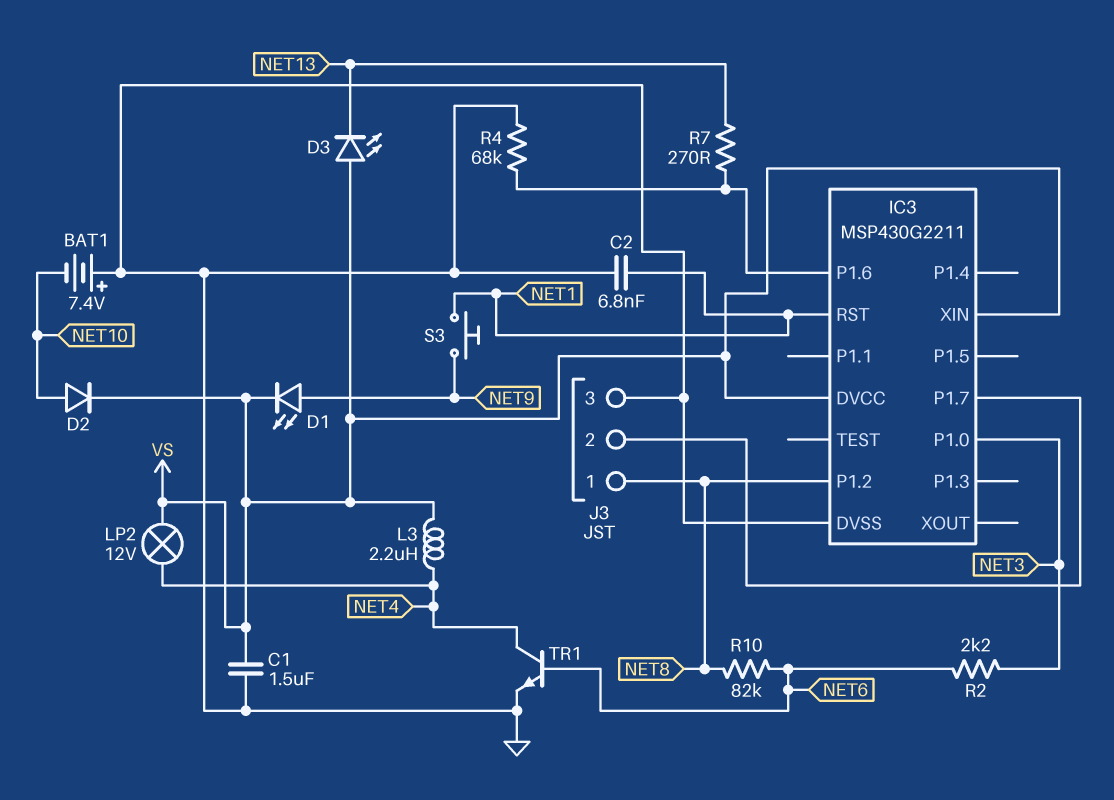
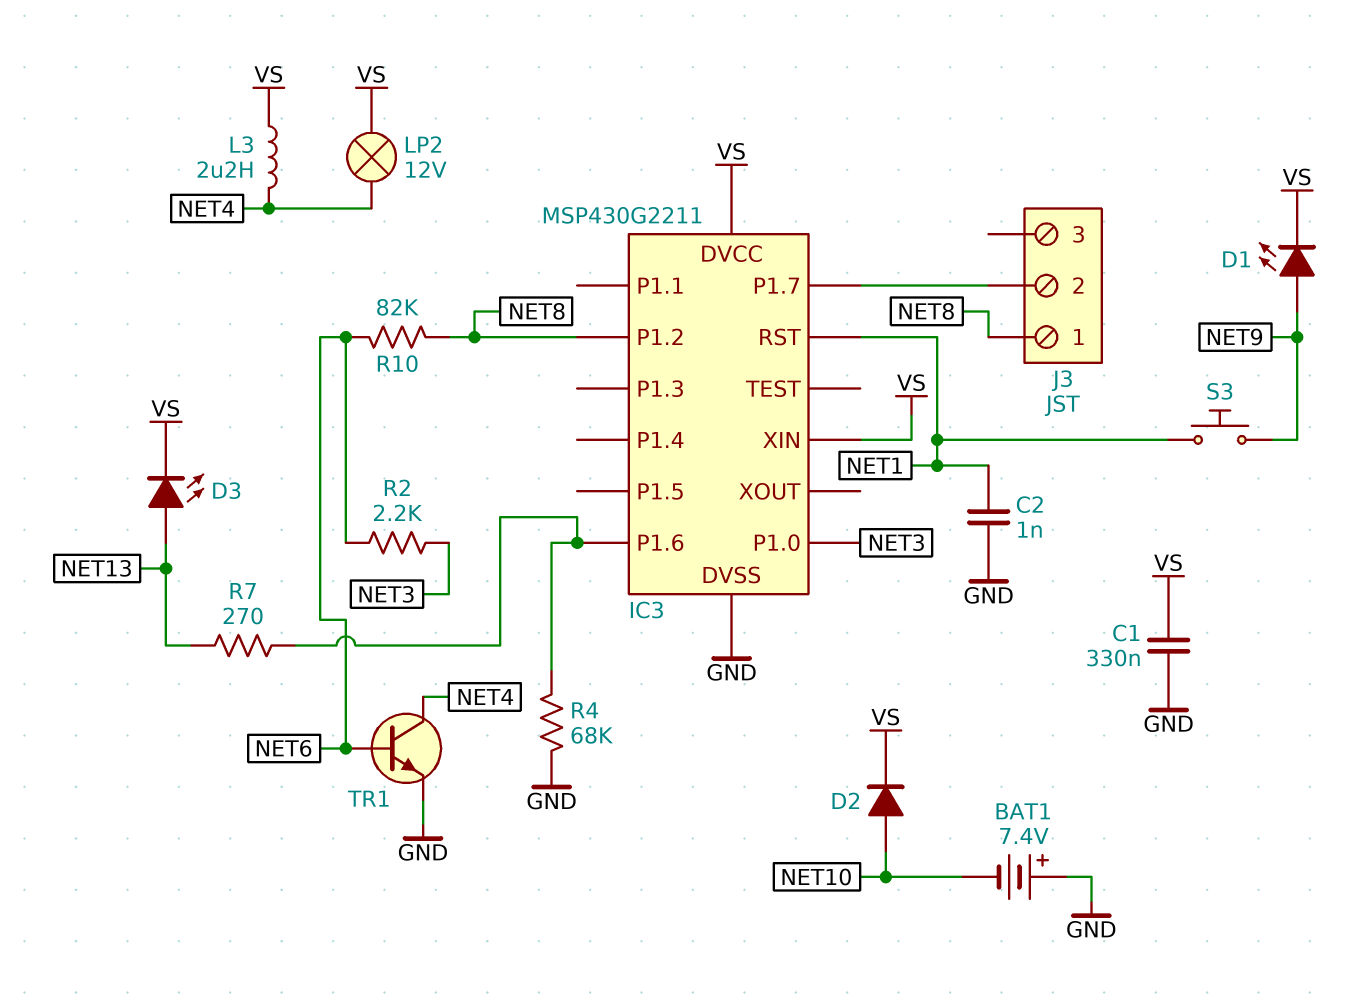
C1: 1.5uF (GND, VS) -> 330nF (GND, VS)
C2: 6.8nF (GND, NET1) -> 1nF (GND, NET1)
D3: LED (A VS, K NET13) -> LED (A NET13, K VS)
J3 pin 3: GND -> none

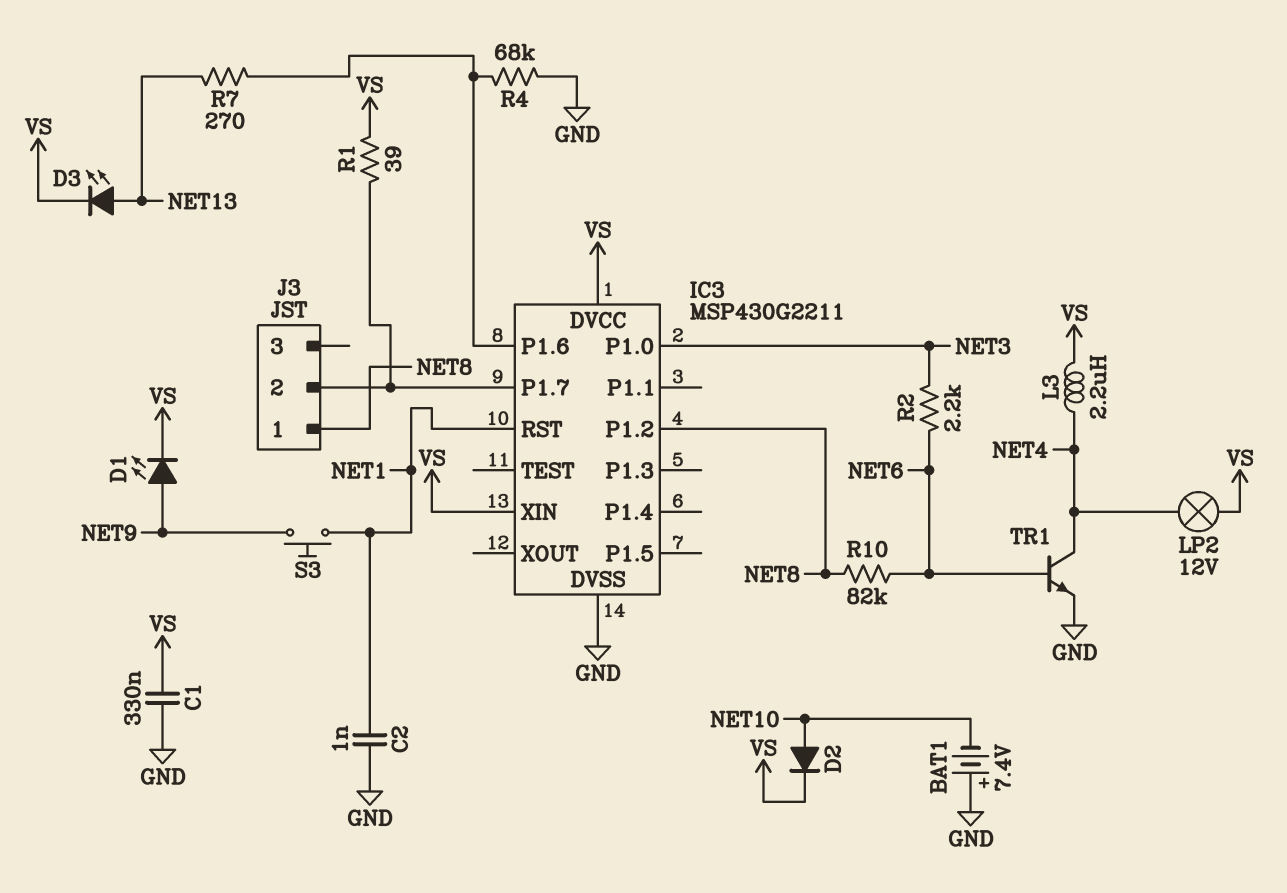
R1: none -> 39 (IC3/P1.7, VS)

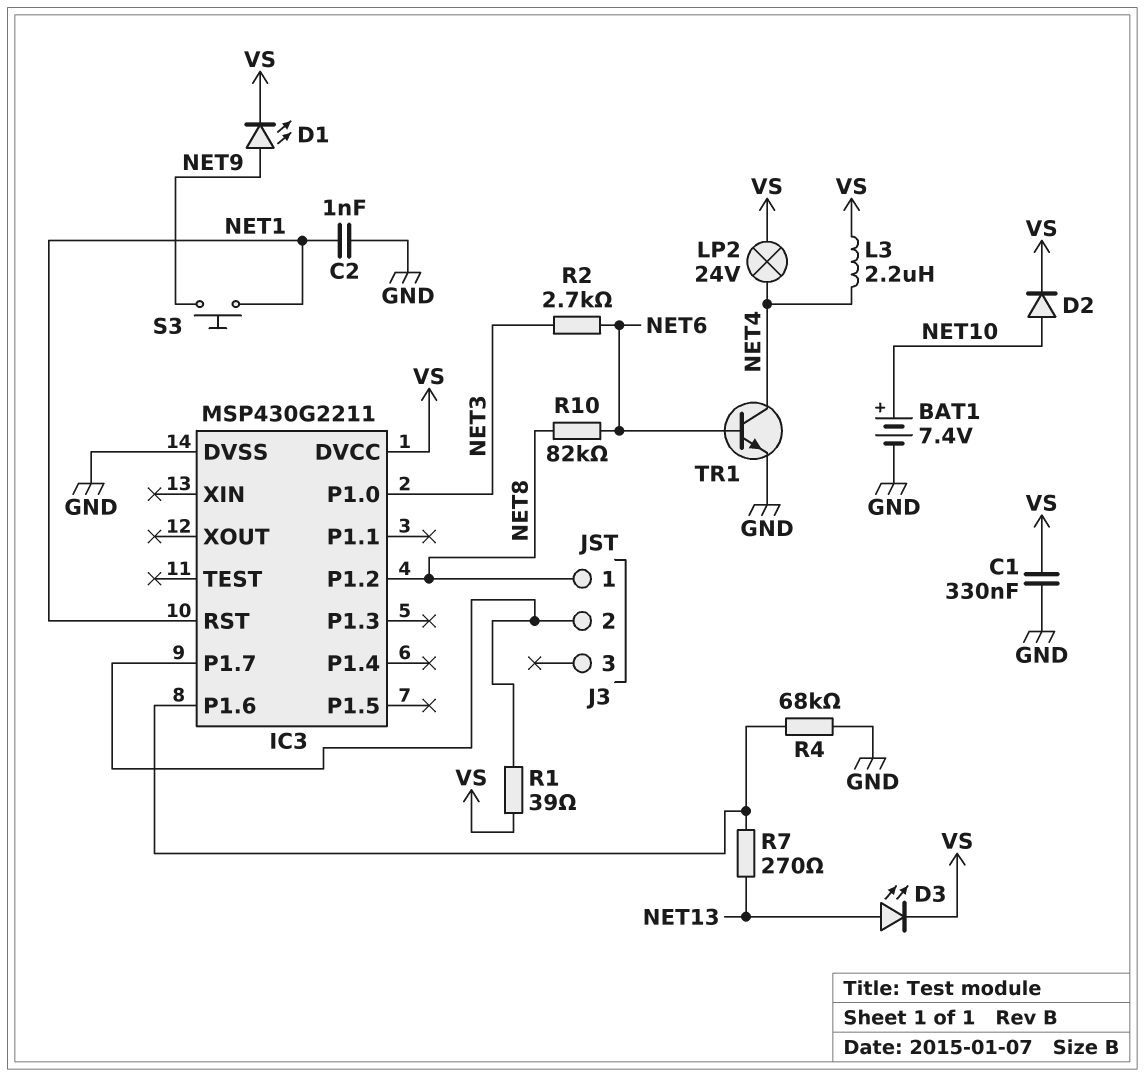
BAT1: 7.4V (plus GND, minus NET10) -> 7.4V (plus NET10, minus GND)
IC3 pin XIN: VS -> none
LP2: lamp 12V (NET4, VS) -> lamp 24V (NET4, VS)
R2: 2.2k (NET3, NET6) -> 2.7k (NET3, NET6)

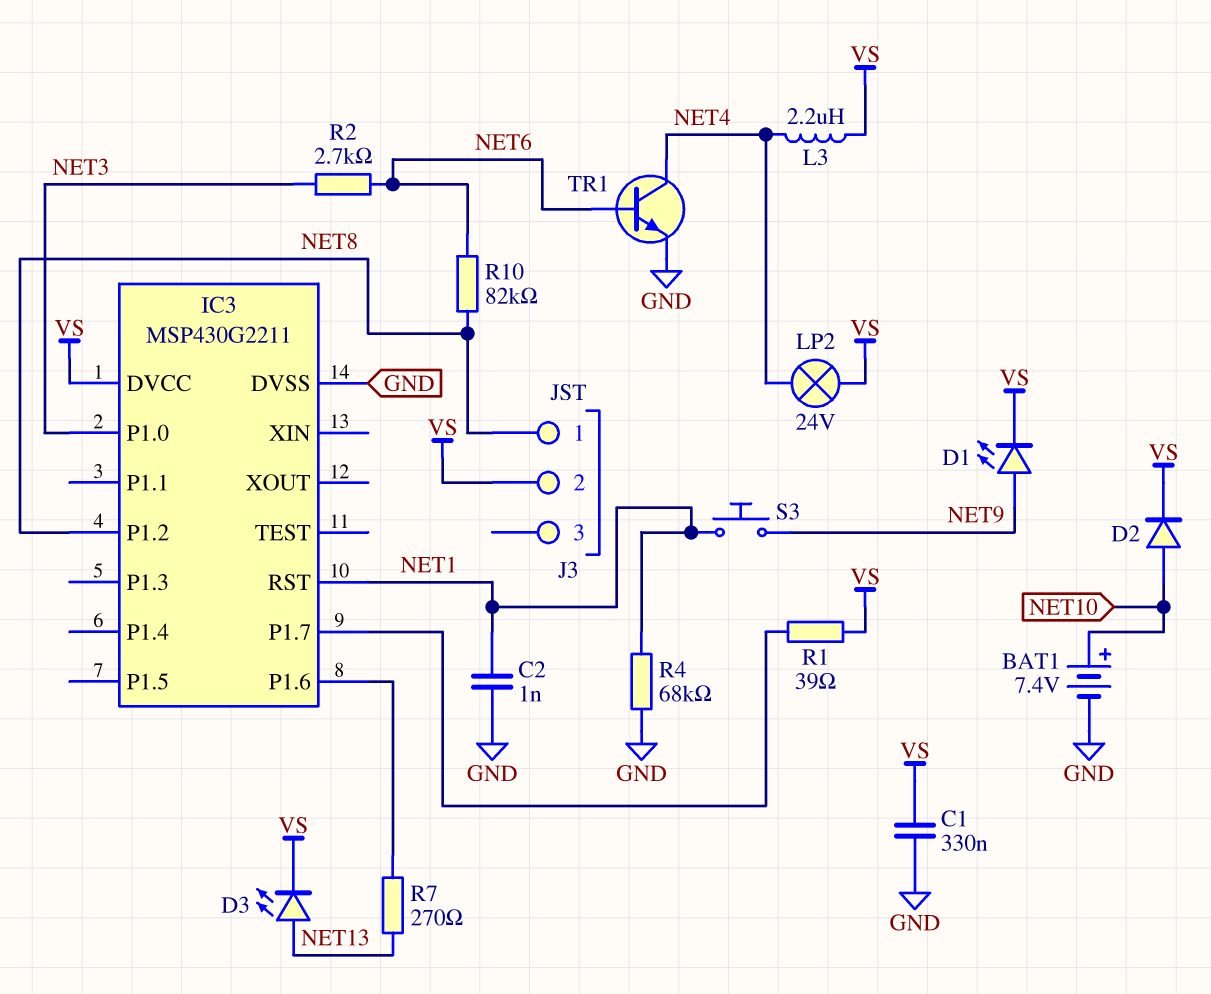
J3 pin 2: IC3/P1.7 -> VS
R4: 68k (GND, IC3/P1.6) -> 68k (GND, NET1)

